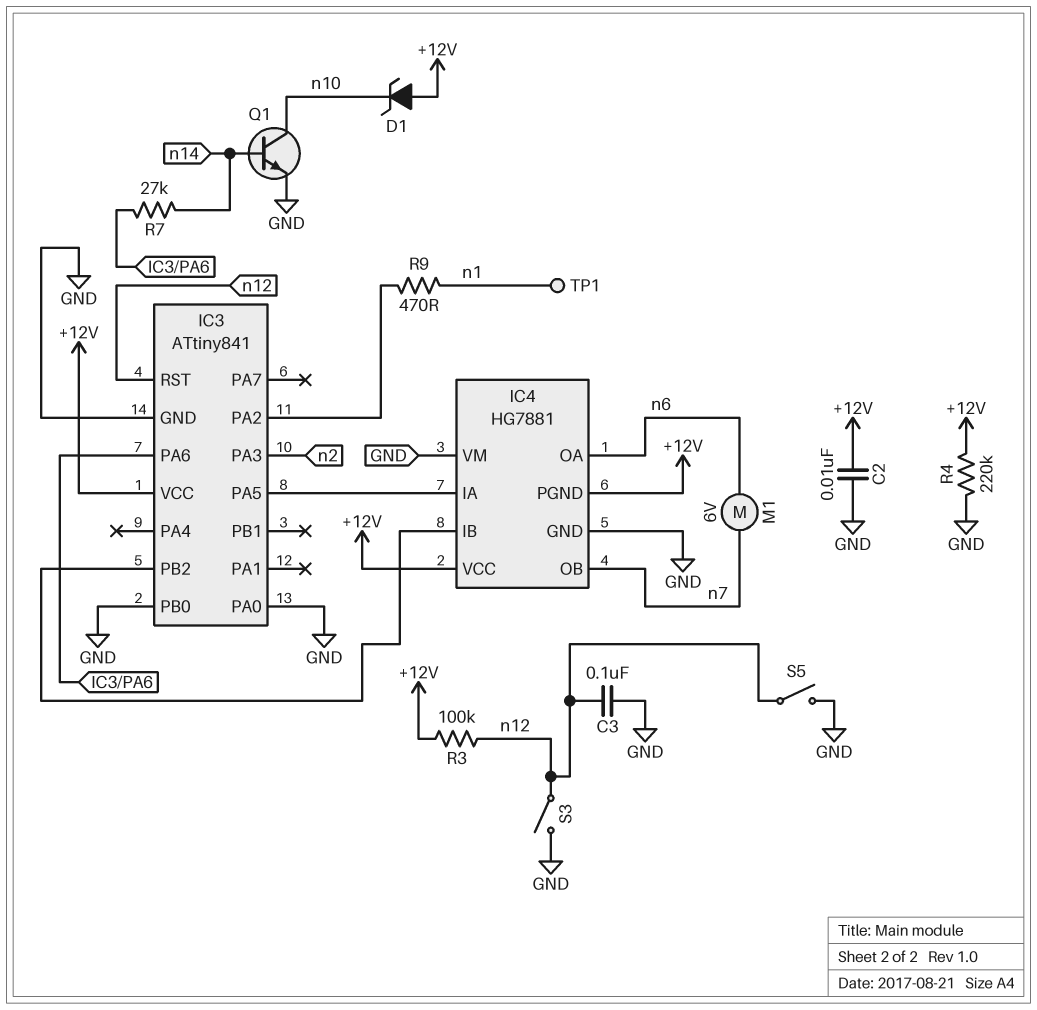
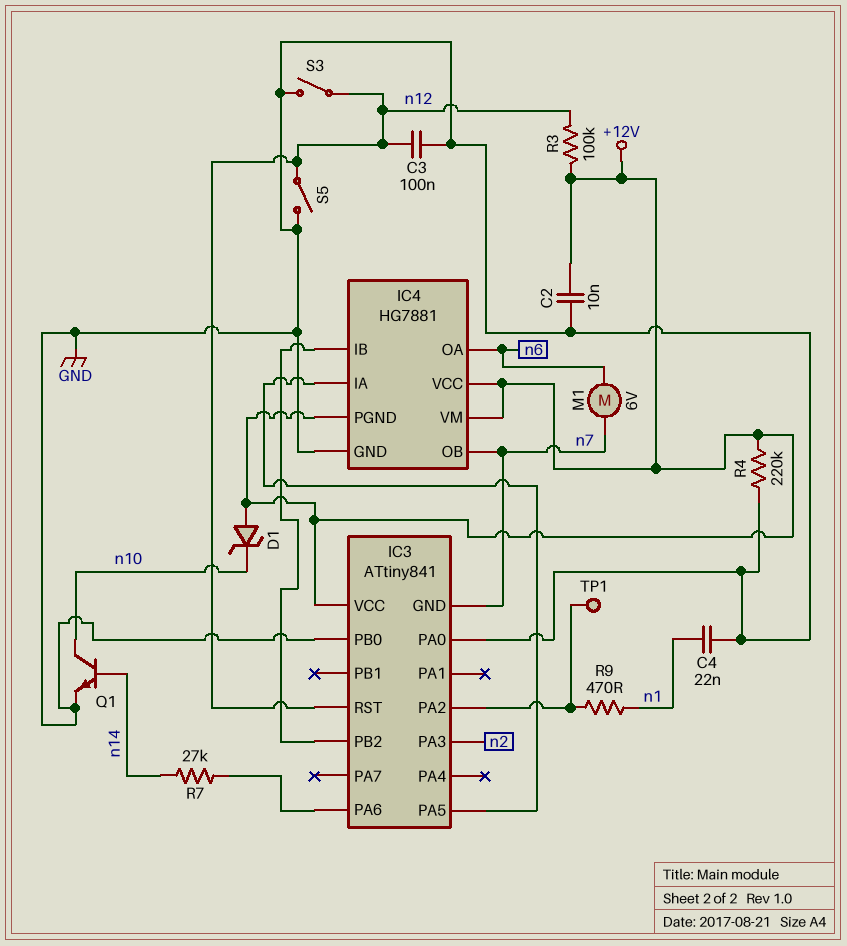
C4: none -> 22nF (GND, n1)
IC3 pin GND: GND -> n7
IC4 pin VM: GND -> +12V
TP1: test point (n1) -> test point (IC3/PA2)

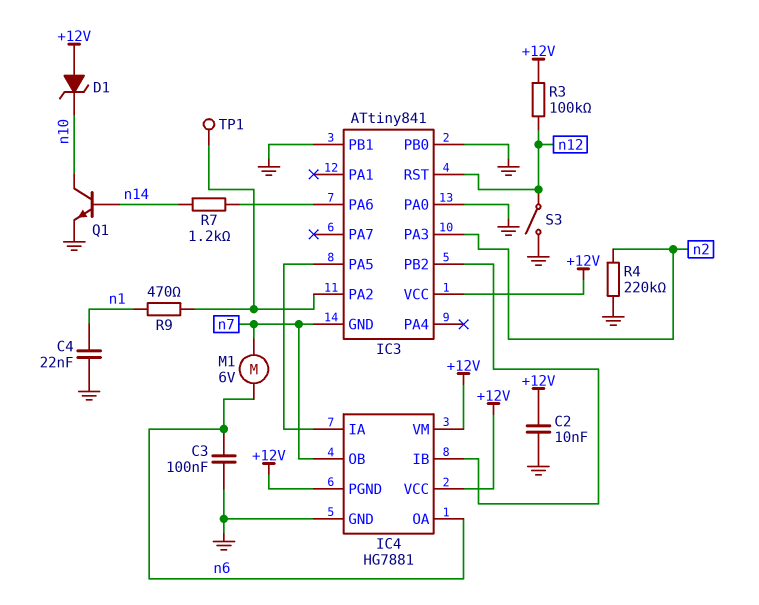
C3: 100nF (GND, n12) -> 100nF (GND, n6)
IC3 pin PB1: none -> GND
R4: 220k (+12V, GND) -> 220k (GND, n2)
R7: 27k (IC3/PA6, n14) -> 1.2k (IC3/PA6, n14)
S5: switch (GND, n12) -> none

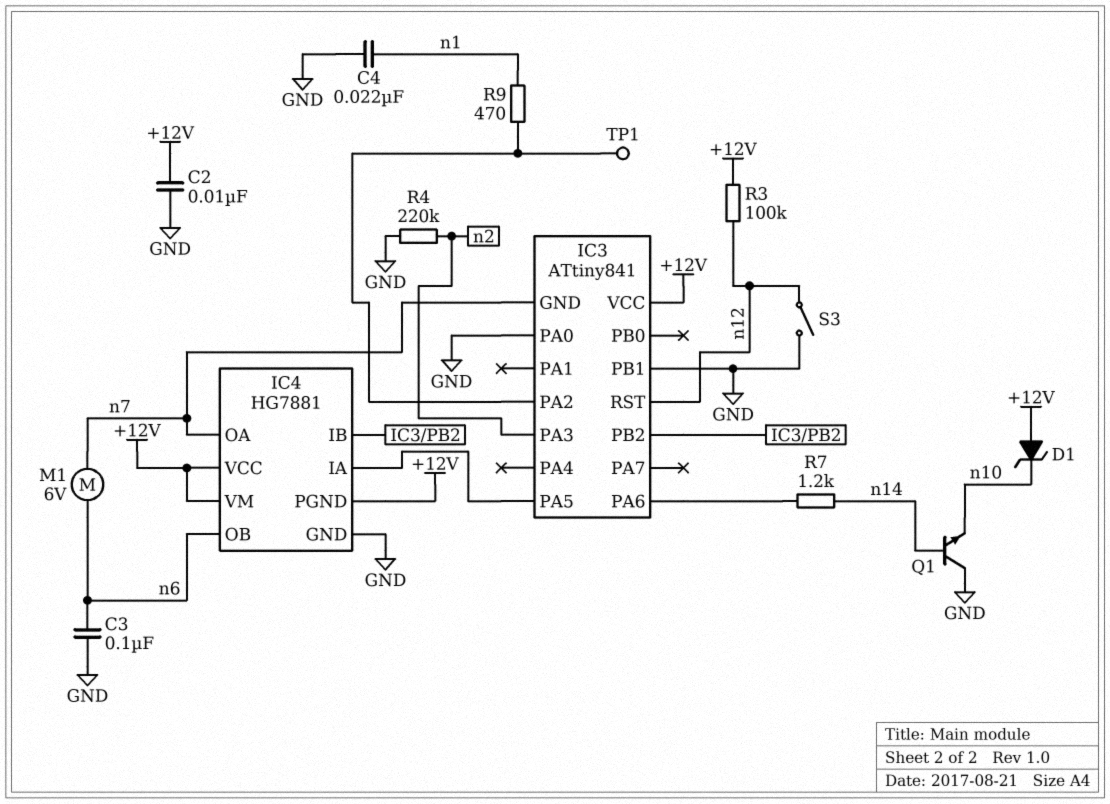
IC3 pin PB0: GND -> none
IC4 pin OA: n6 -> n7
IC4 pin OB: n7 -> n6
Q1: NPN (B n14, C n10, E GND) -> NPN (B n14, C GND, E n10)

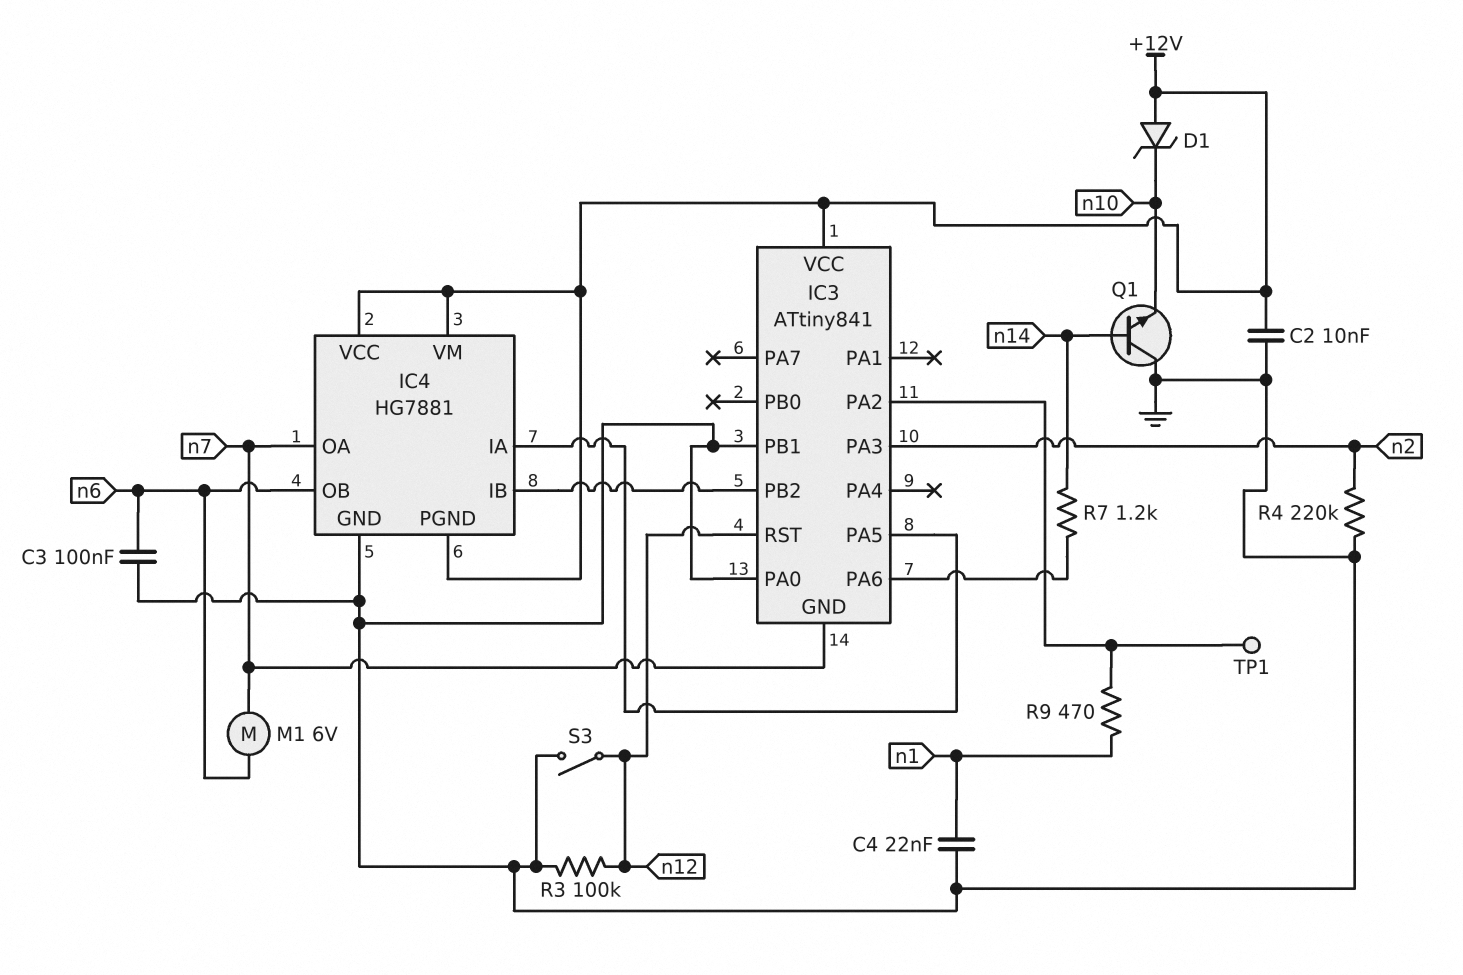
R3: 100k (+12V, n12) -> 100k (GND, n12)

